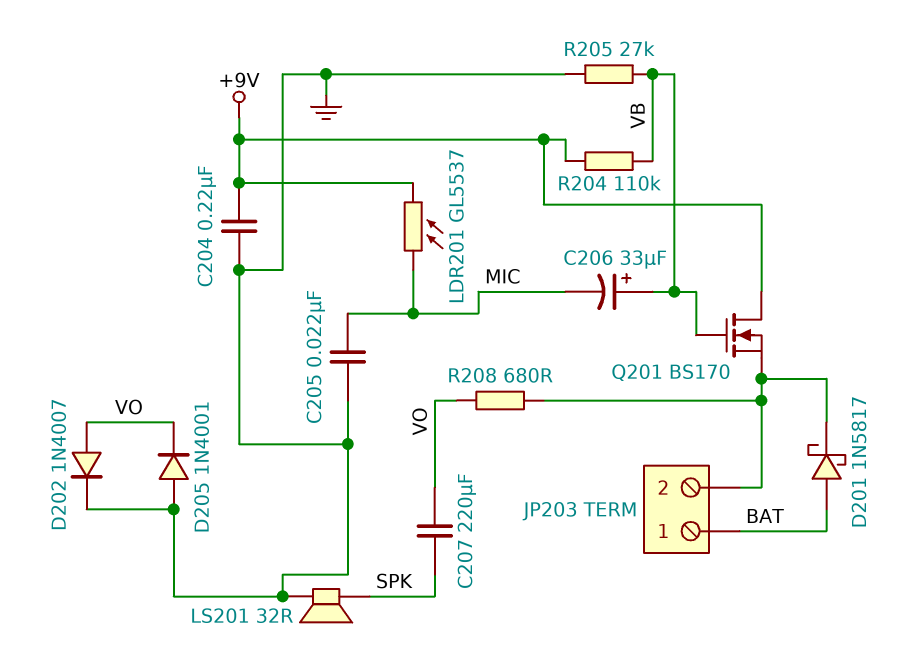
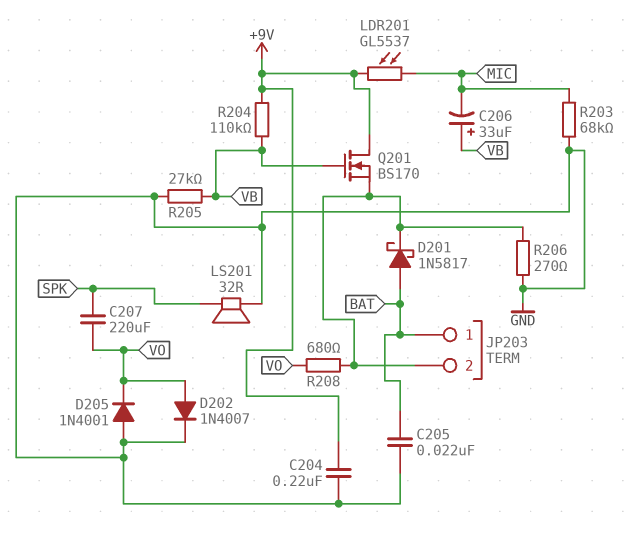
C205: 22nF (GND, MIC) -> 22nF (BAT, GND)
R203: none -> 68k (GND, MIC)
R206: none -> 270 (GND, JP203/2)

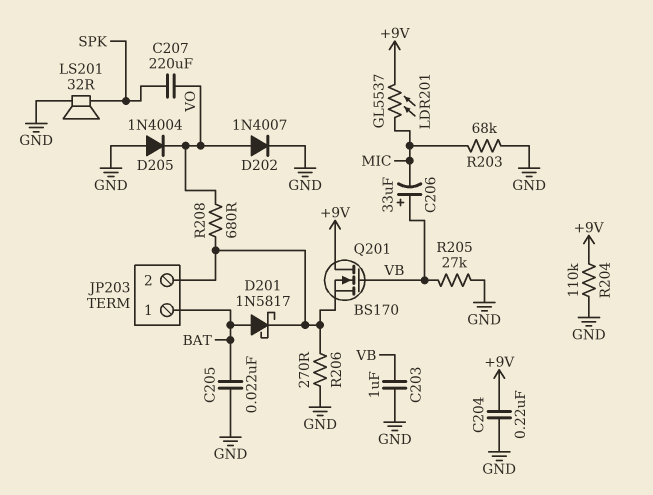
C203: none -> 1uF (GND, VB)
D205: diode 1N4001 (A GND, K VO) -> diode 1N4004 (A GND, K VO)
R204: 110k (+9V, VB) -> 110k (+9V, GND)

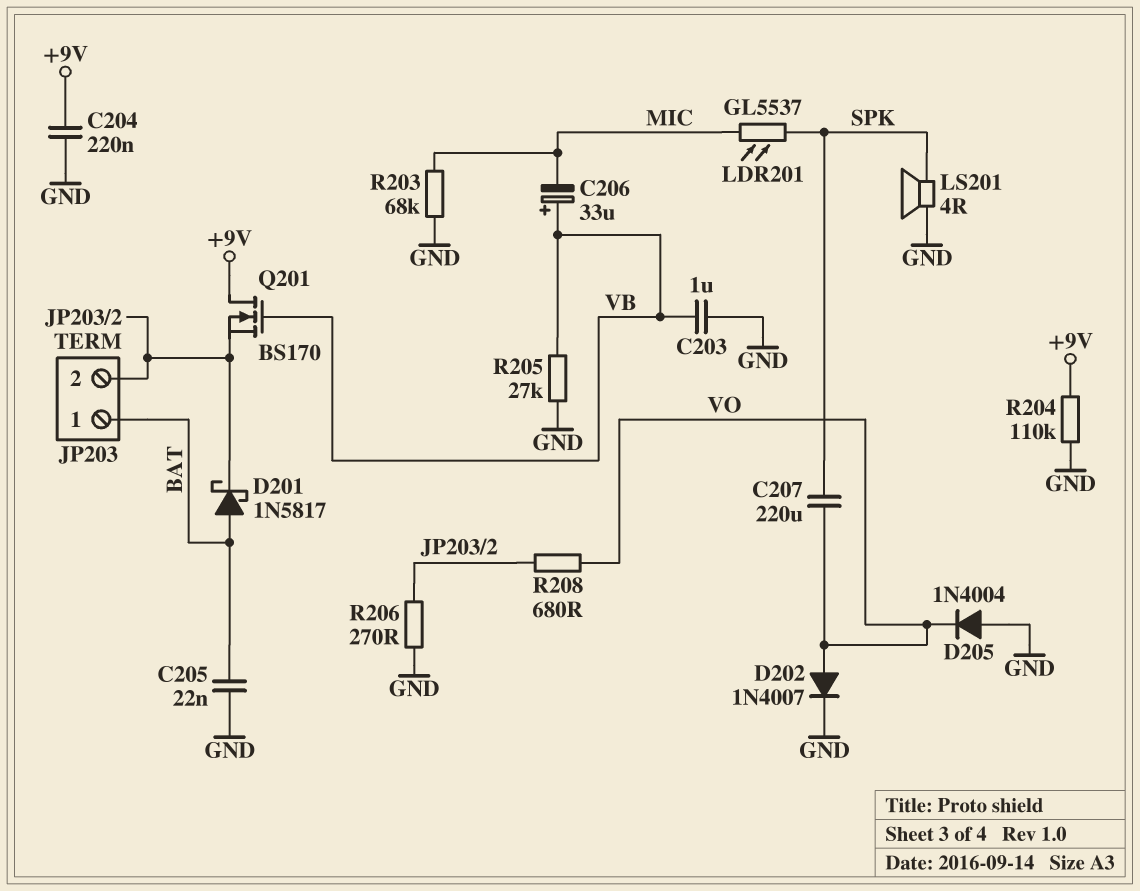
LDR201: GL5537 (+9V, MIC) -> GL5537 (MIC, SPK)
LS201: speaker 32R (GND, SPK) -> speaker 4R (GND, SPK)

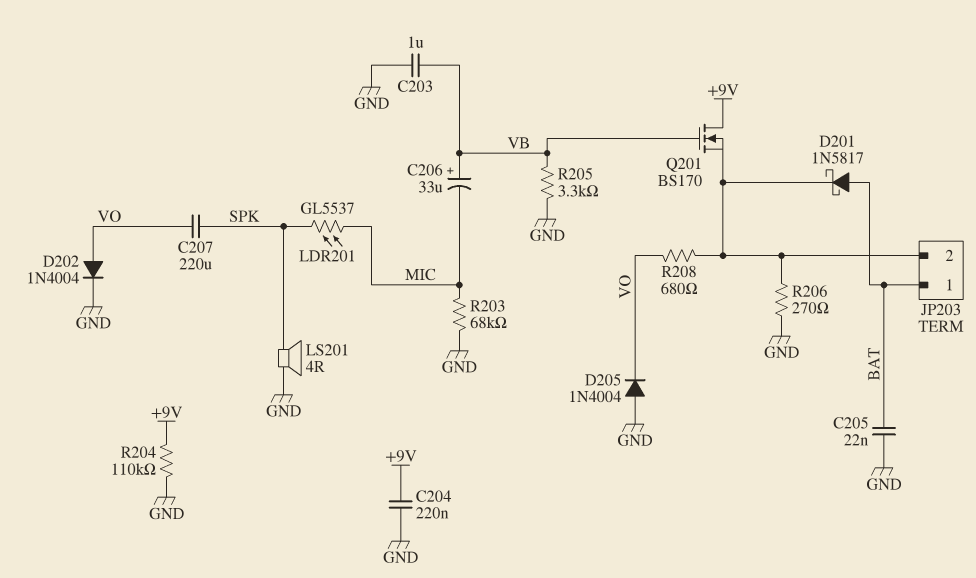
D202: diode 1N4007 (A VO, K GND) -> diode 1N4004 (A VO, K GND)
R205: 27k (GND, VB) -> 3.3k (GND, VB)

